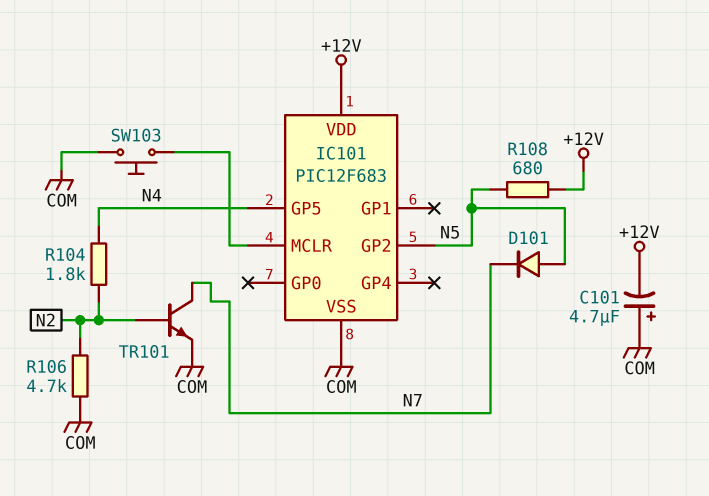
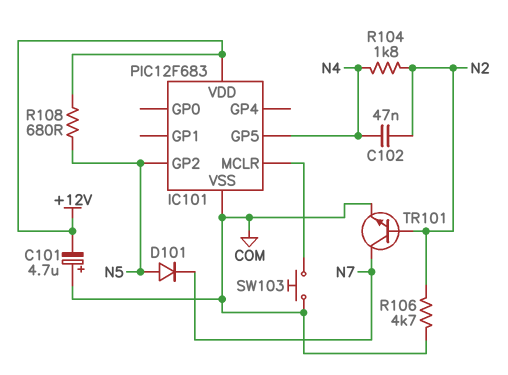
C102: none -> 47nF (N2, N4)

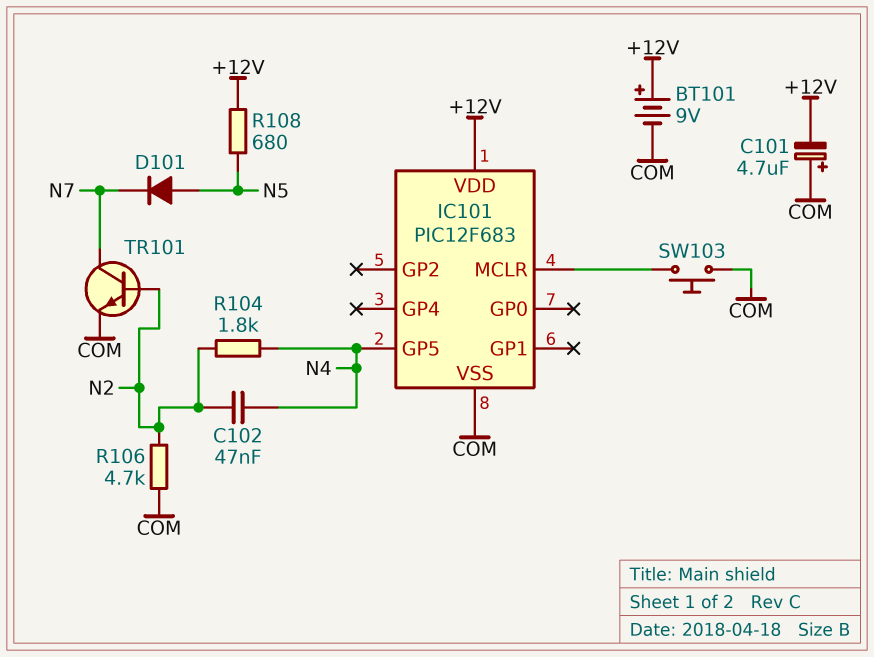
BT101: none -> 9V (plus +12V, minus COM)
IC101 pin GP2: N5 -> none

